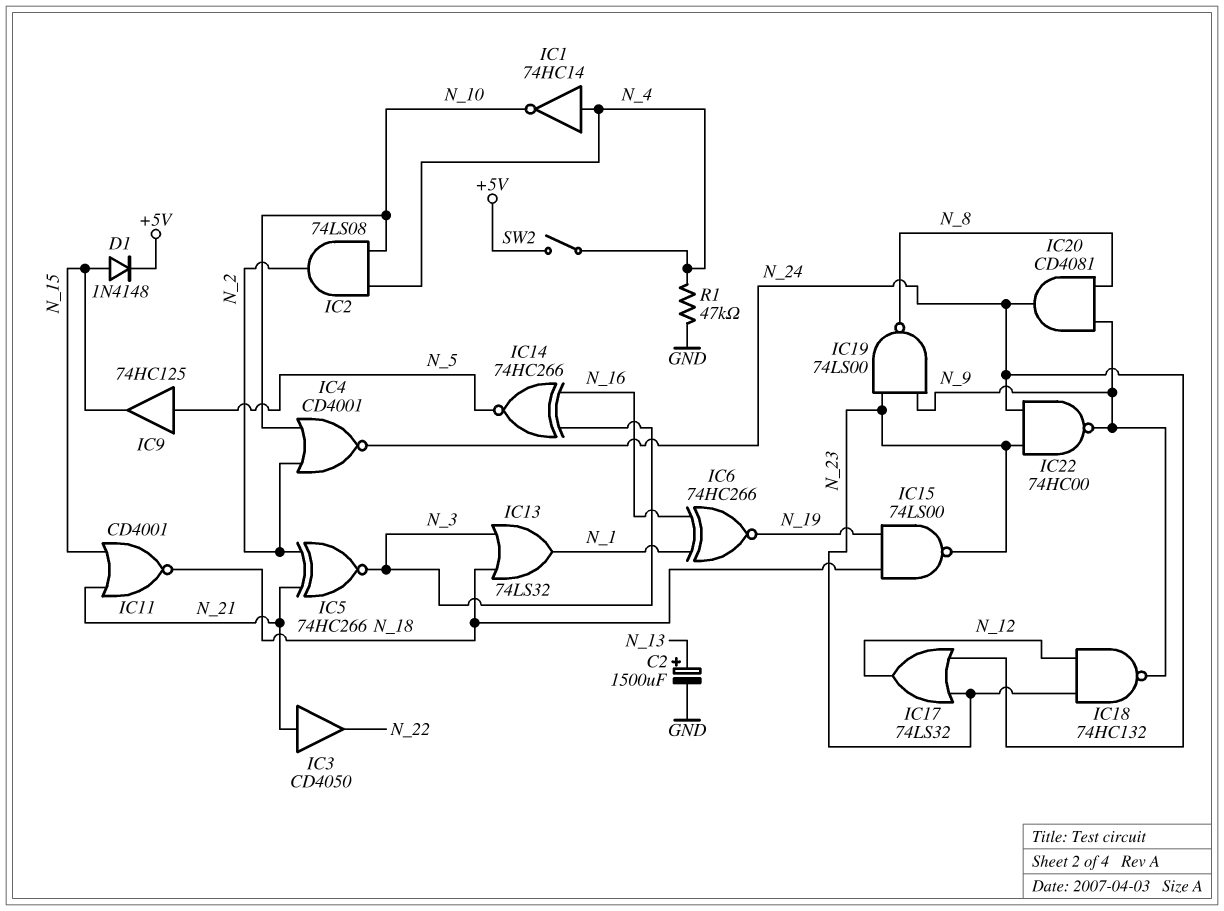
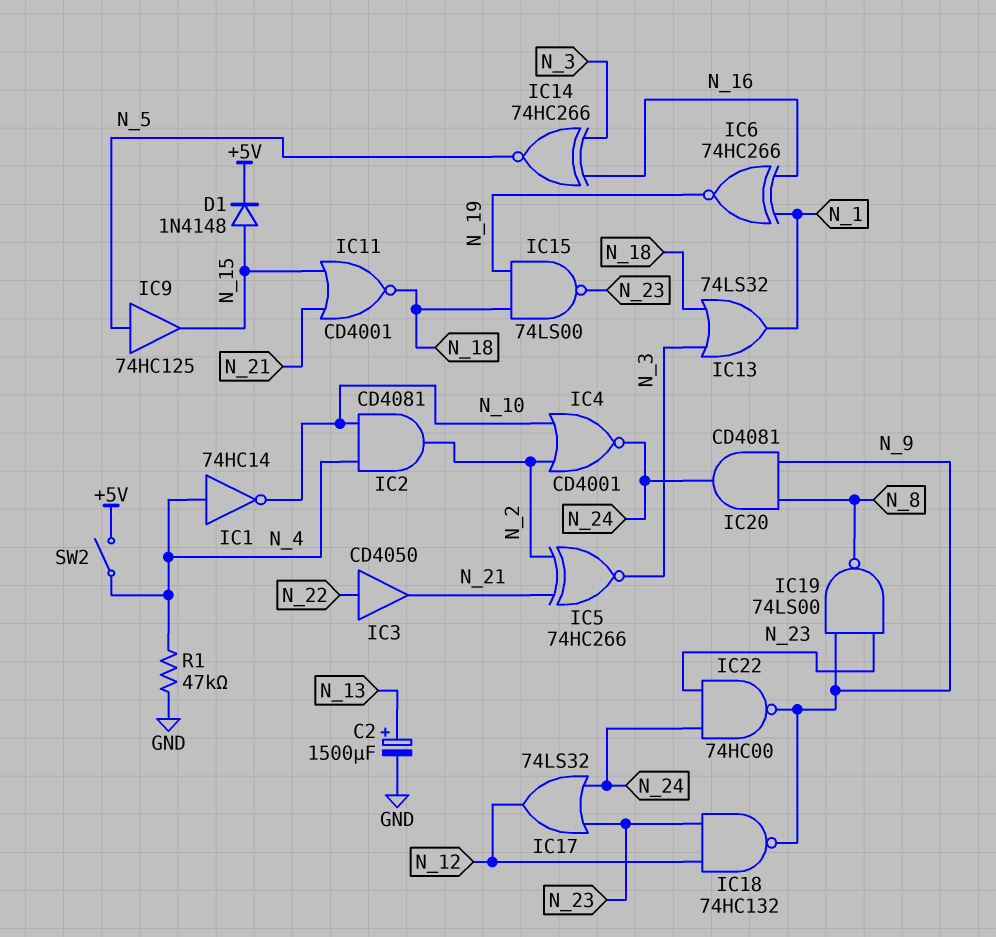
IC2: AND 74LS08 (in N_4, in N_10, out N_2) -> AND CD4081 (in N_4, in N_10, out N_2)
IC3: buffer CD4050 (in N_21, out N_22) -> buffer CD4050 (in N_22, out N_21)

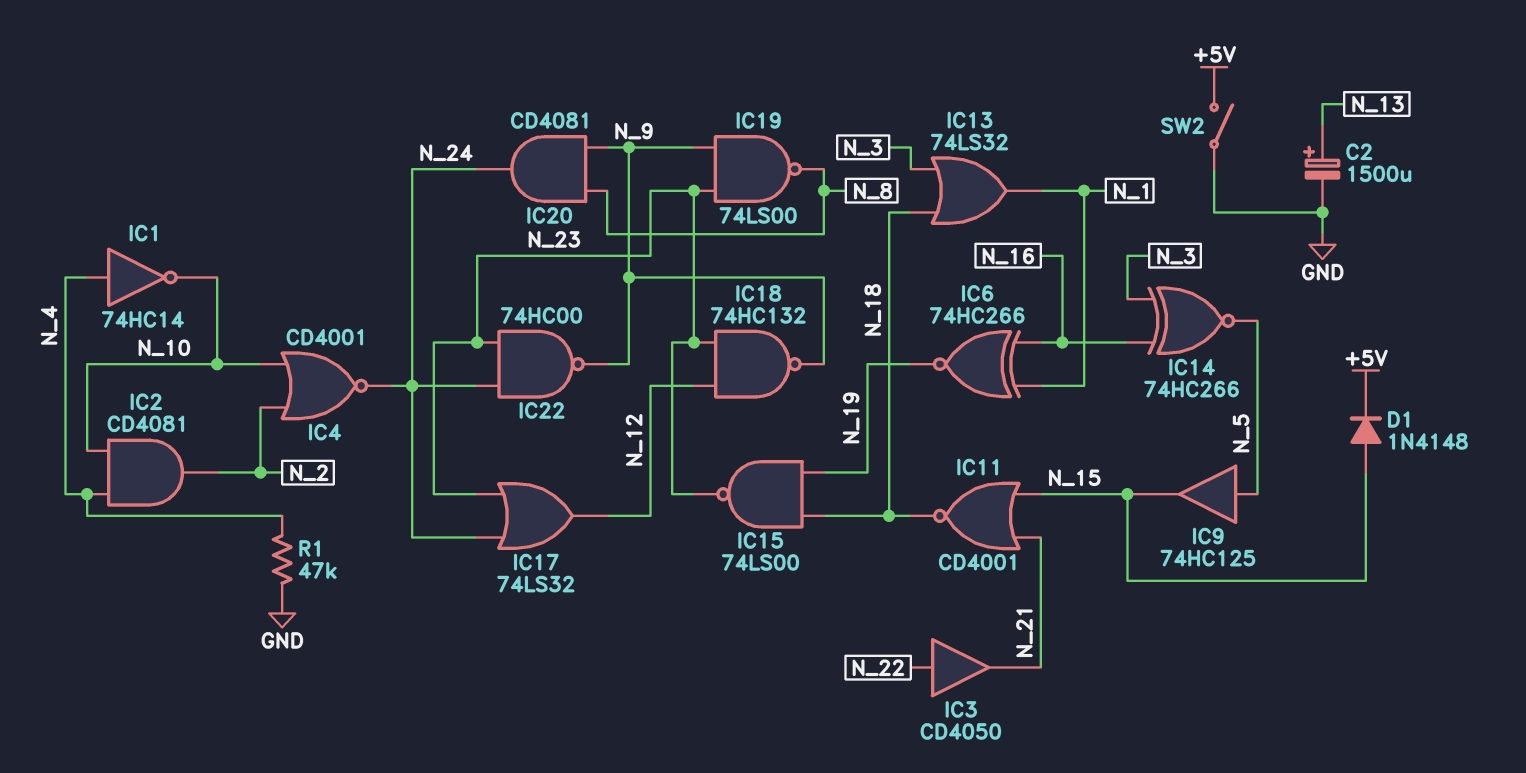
IC5: XNOR 74HC266 (in N_2, in N_21, out N_3) -> none
SW2: switch (+5V, N_4) -> switch (+5V, GND)

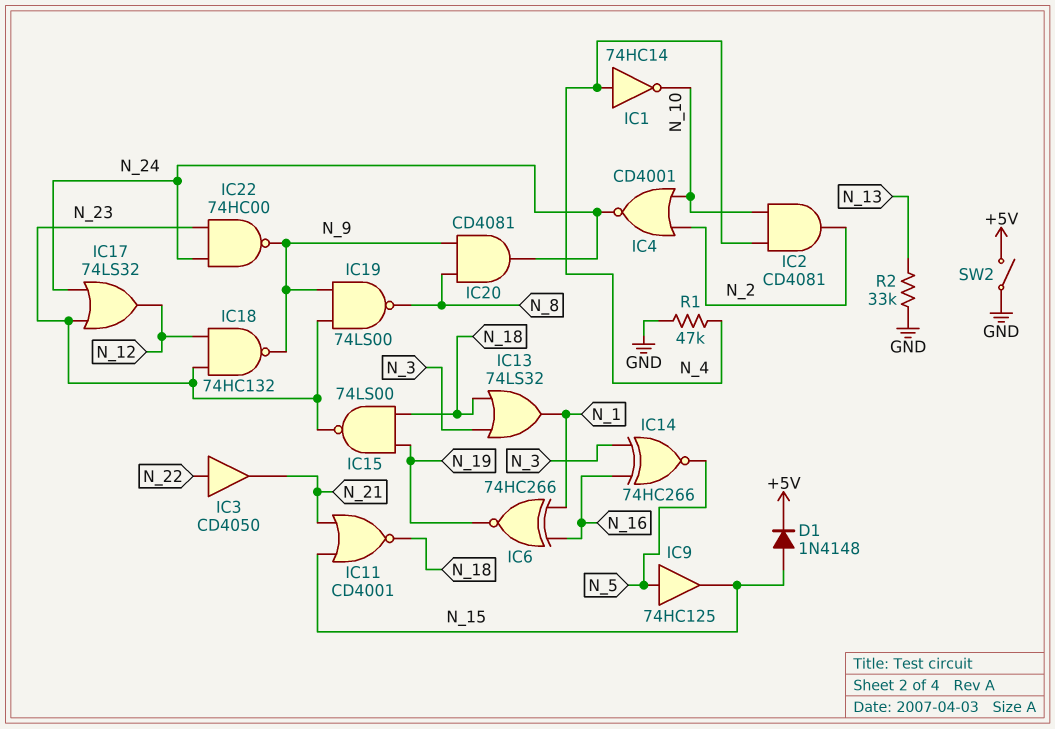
C2: 1500uF (plus N_13, minus GND) -> none
R2: none -> 33k (GND, N_13)

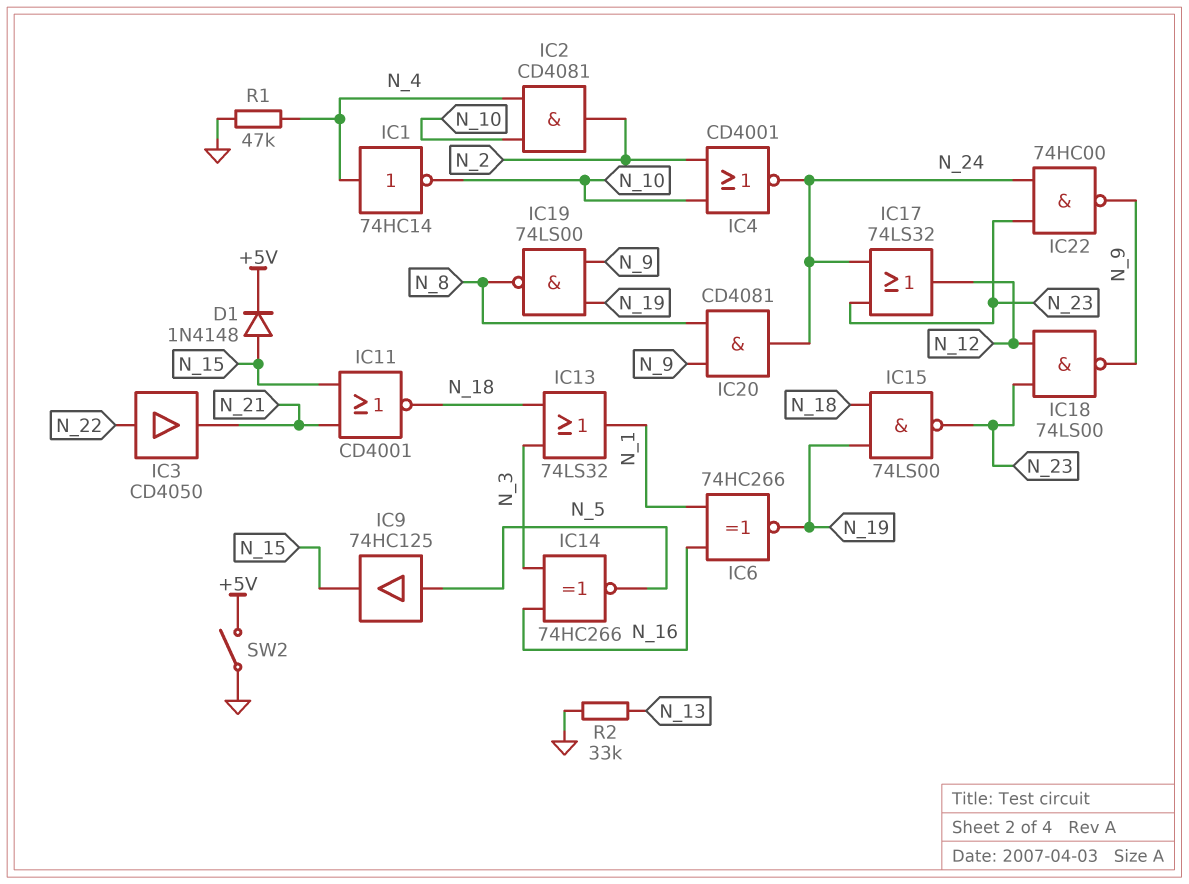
IC18: NAND 74HC132 (in N_12, in N_23, out N_9) -> NAND 74LS00 (in N_12, in N_23, out N_9)
IC19: NAND 74LS00 (in N_9, in N_23, out N_8) -> NAND 74LS00 (in N_9, in N_19, out N_8)

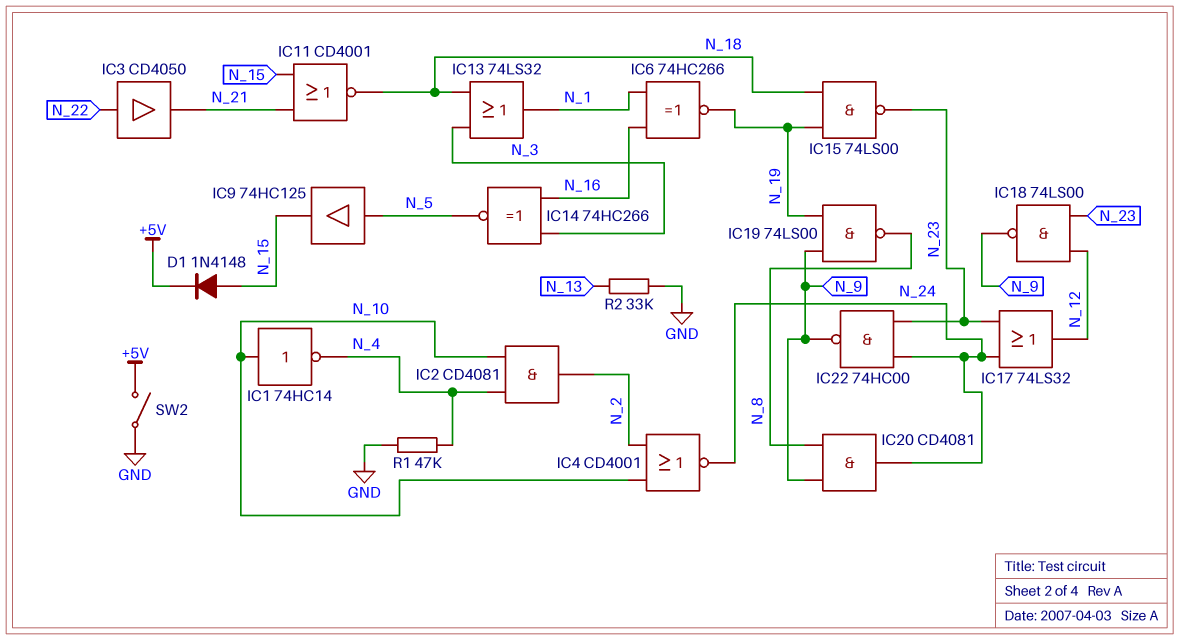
IC1: NOT 74HC14 (in N_4, out N_10) -> NOT 74HC14 (in N_10, out N_4)

